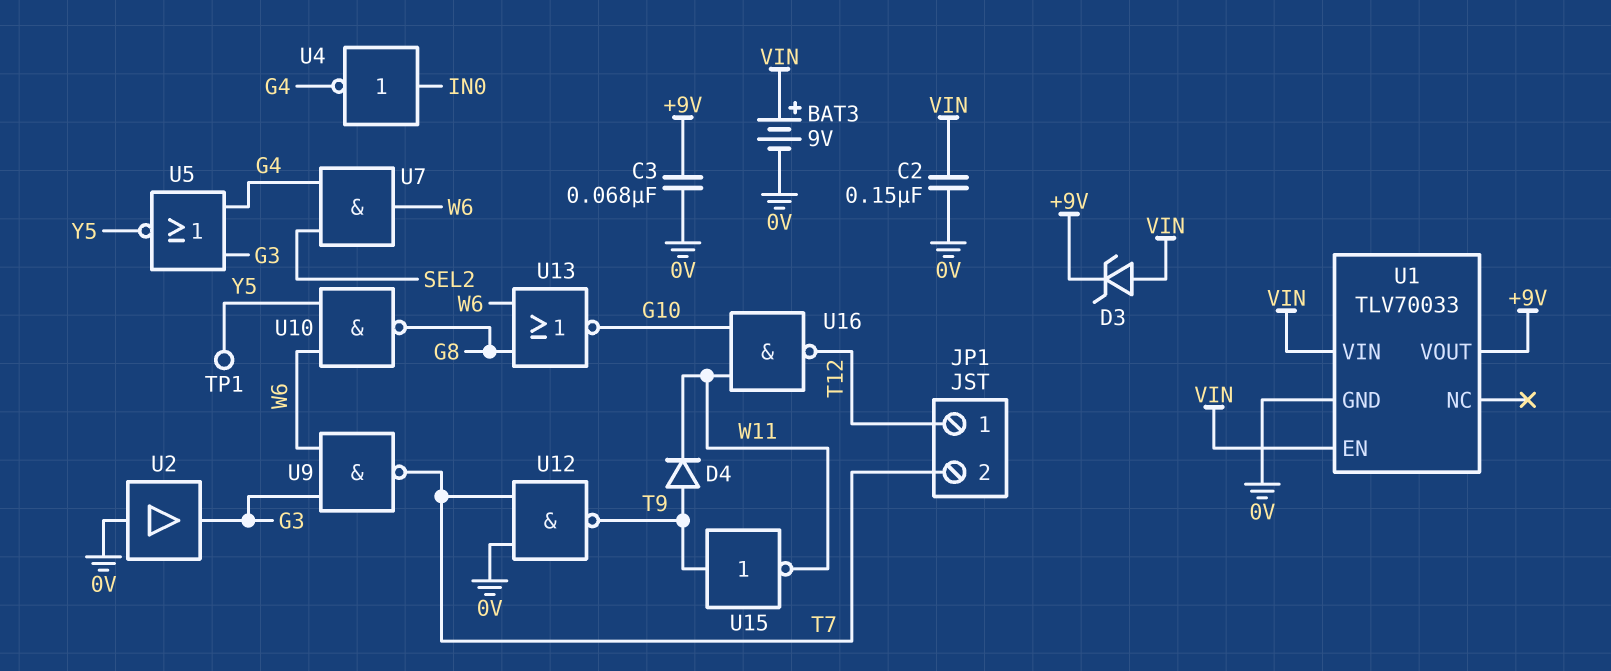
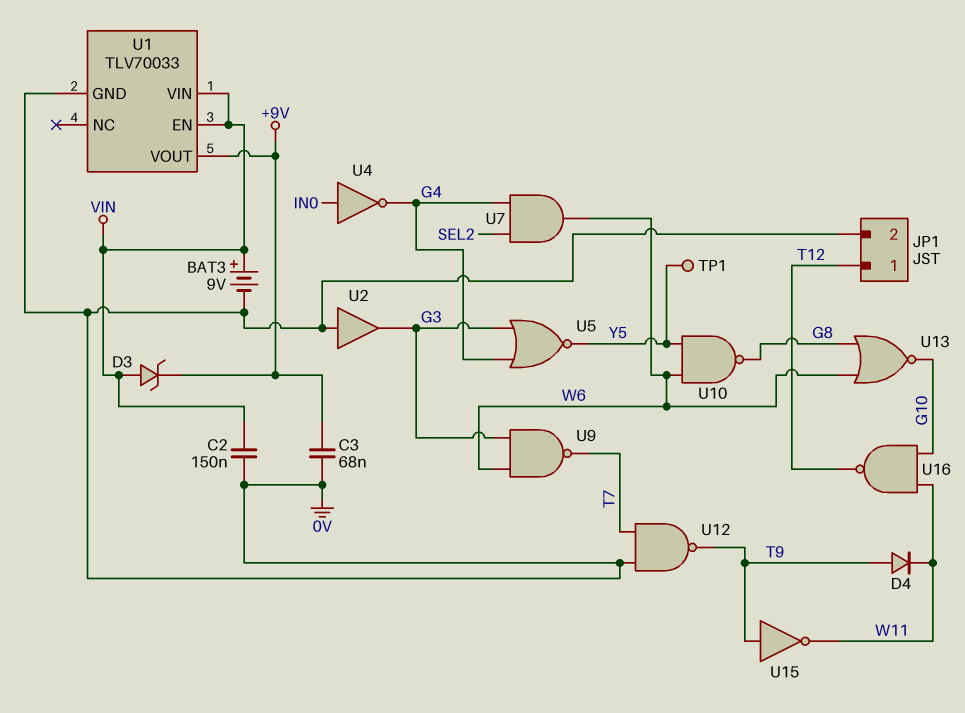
JP1 pin 2: T7 -> 0V

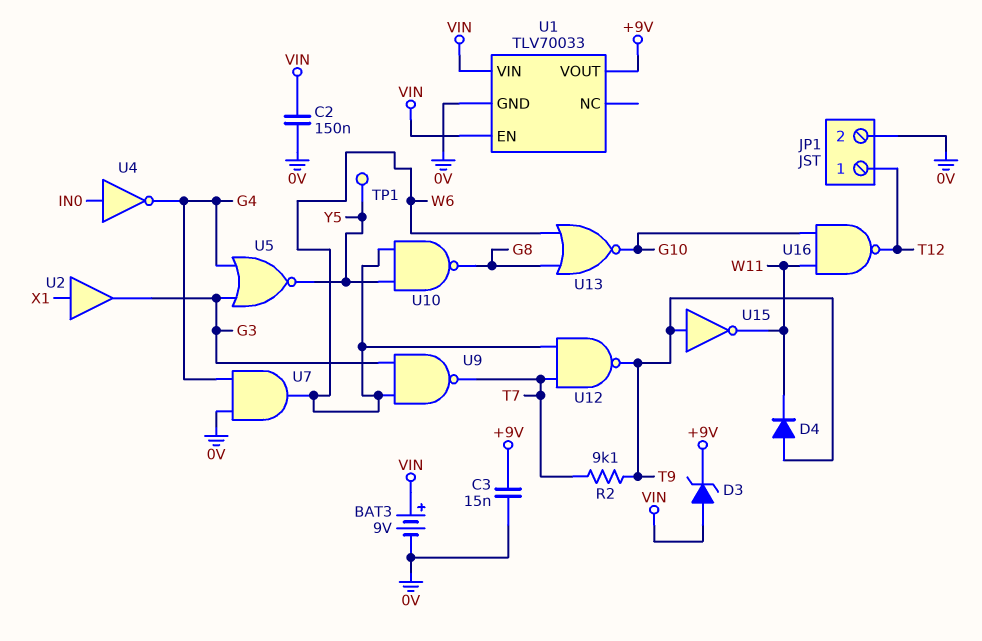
C3: 68nF (+9V, 0V) -> 15nF (+9V, 0V)
R2: none -> 9.1k (T7, T9)
U2: buffer (in 0V, out G3) -> buffer (in X1, out G3)
U7: AND (in G4, in SEL2, out W6) -> AND (in 0V, in G4, out W6)
U12: NAND (in 0V, in T7, out T9) -> NAND (in T7, in W6, out T9)

